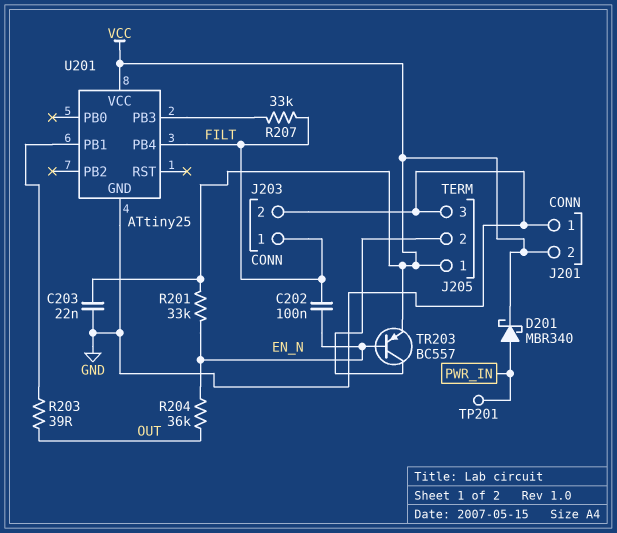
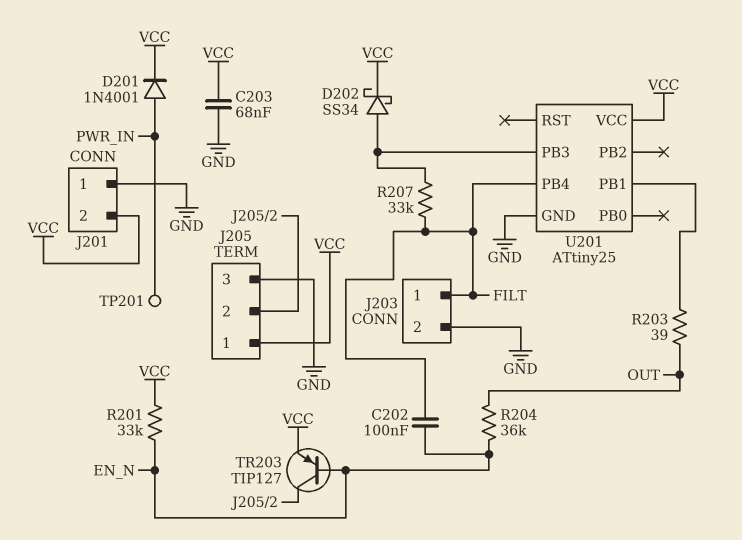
C203: 22nF (GND, VCC) -> 68nF (GND, VCC)
D201: schottky MBR340 (A PWR_IN, K VCC) -> diode 1N4001 (A PWR_IN, K VCC)
D202: none -> schottky SS34 (A U201/PB3, K VCC)
TR203: PNP BC557 (B EN_N, C J205/2, E VCC) -> PNP TIP127 (B EN_N, C J205/2, E VCC)

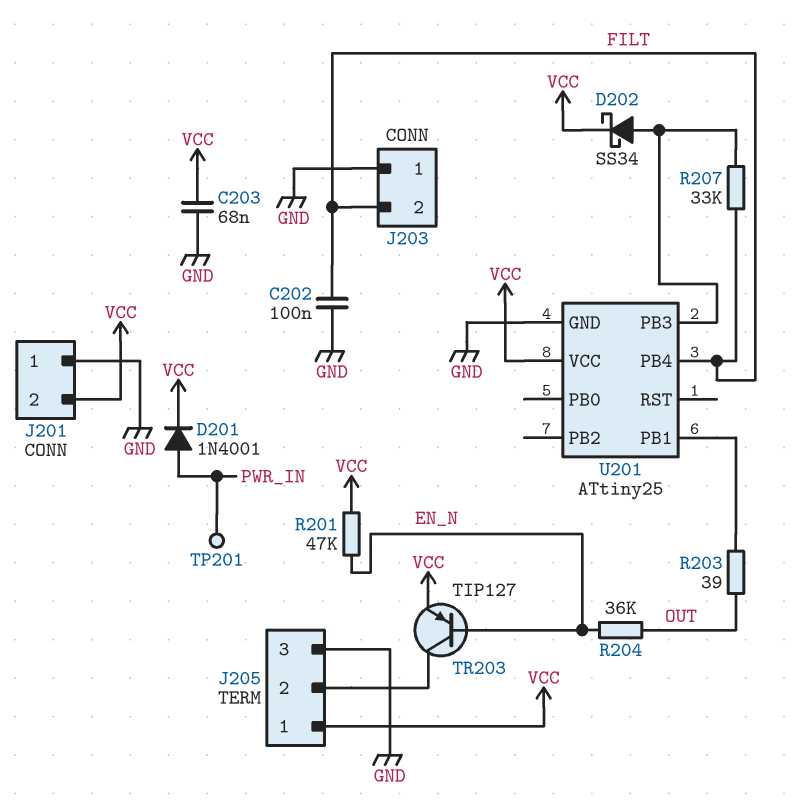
C202: 100nF (EN_N, FILT) -> 100nF (FILT, GND)
J203 pin 1: FILT -> GND
J203 pin 2: GND -> FILT
R201: 33k (EN_N, VCC) -> 47k (EN_N, VCC)

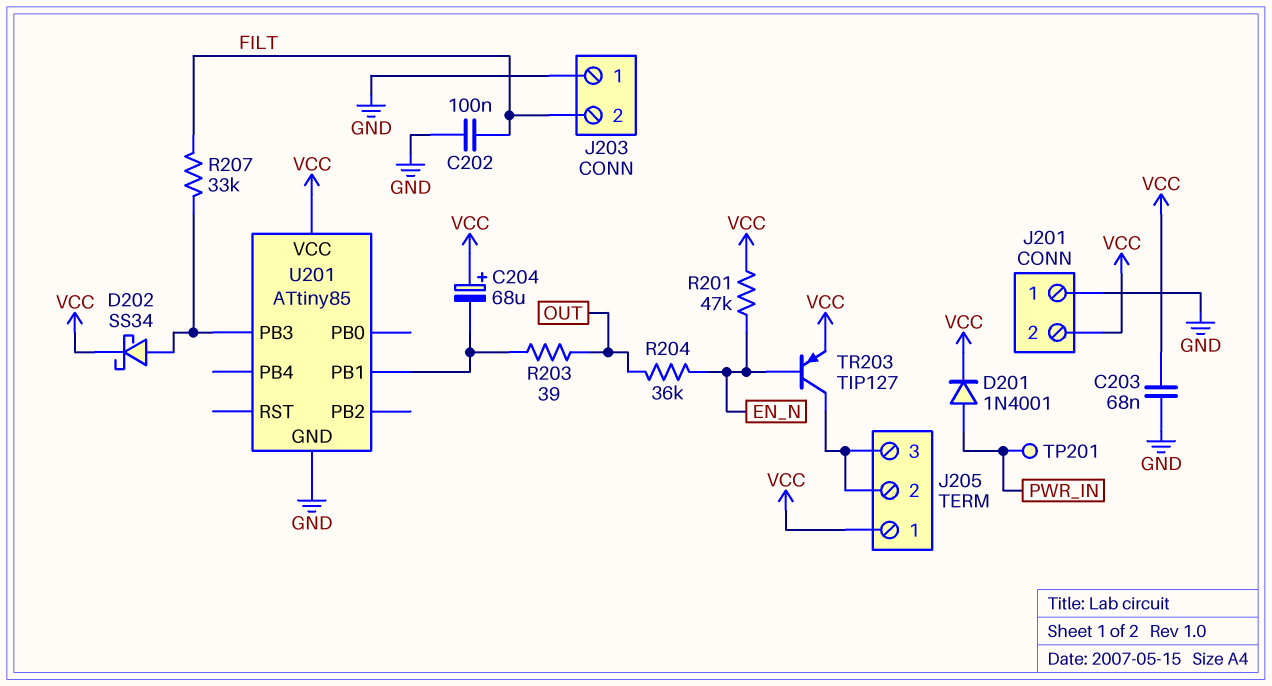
C204: none -> 68uF (plus VCC, minus U201/PB1)
J205 pin 3: GND -> J205/2
U201: ATtiny25 -> ATtiny85
U201 pin PB4: FILT -> none

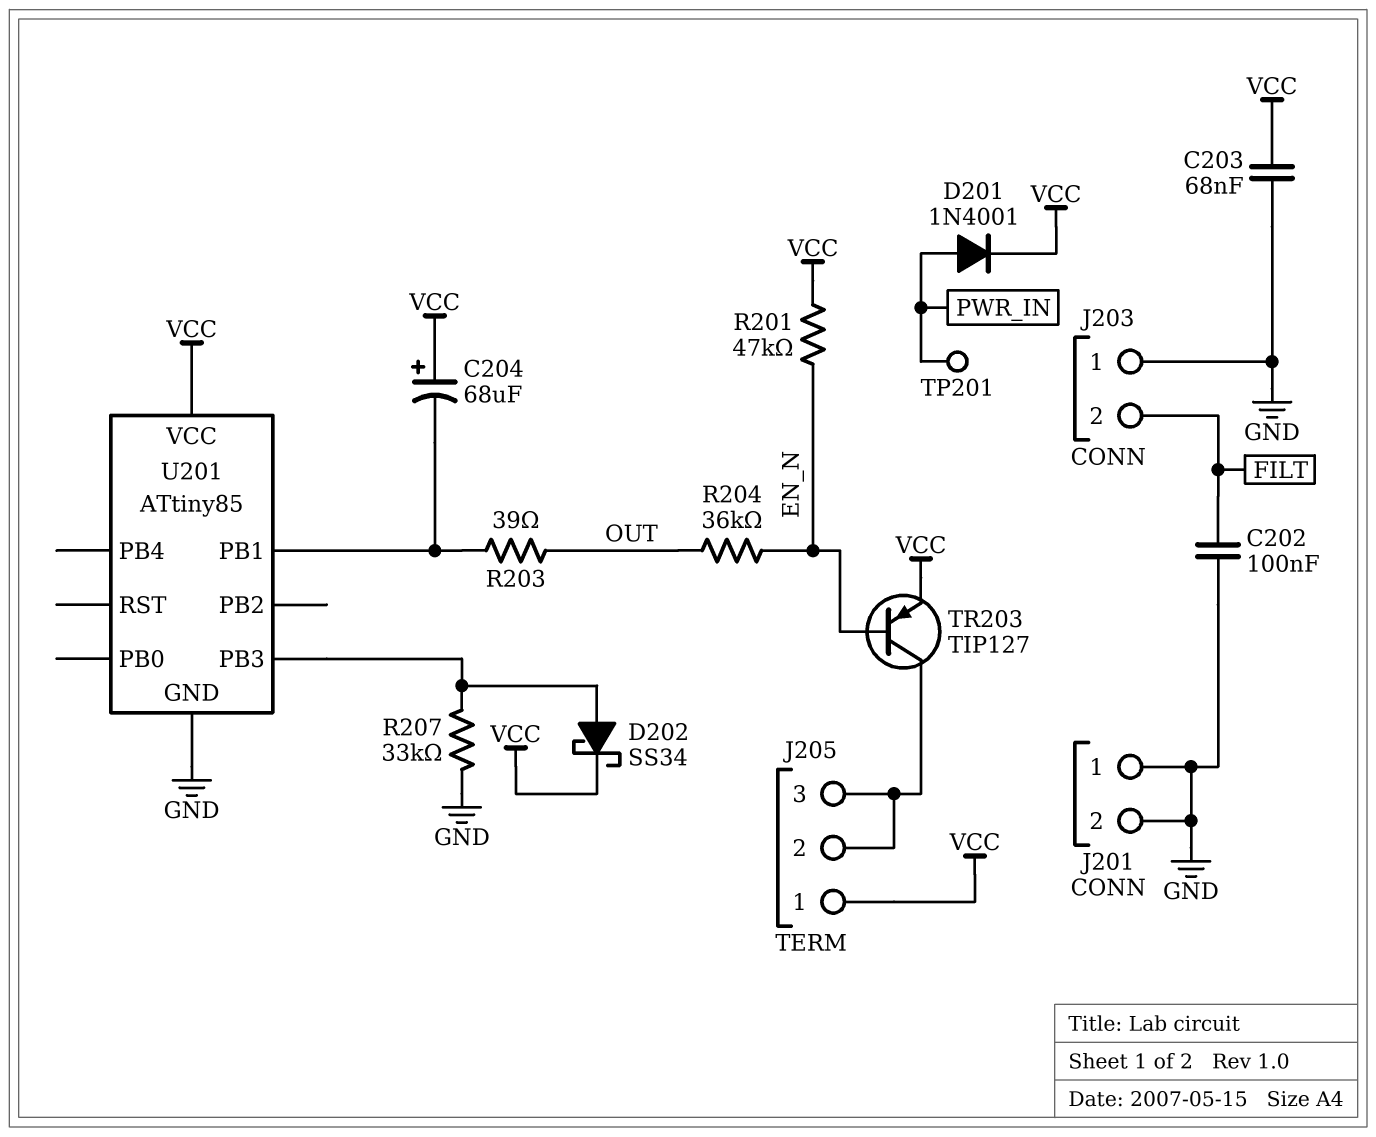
J201 pin 2: VCC -> GND
R207: 33k (FILT, U201/PB3) -> 33k (GND, U201/PB3)

